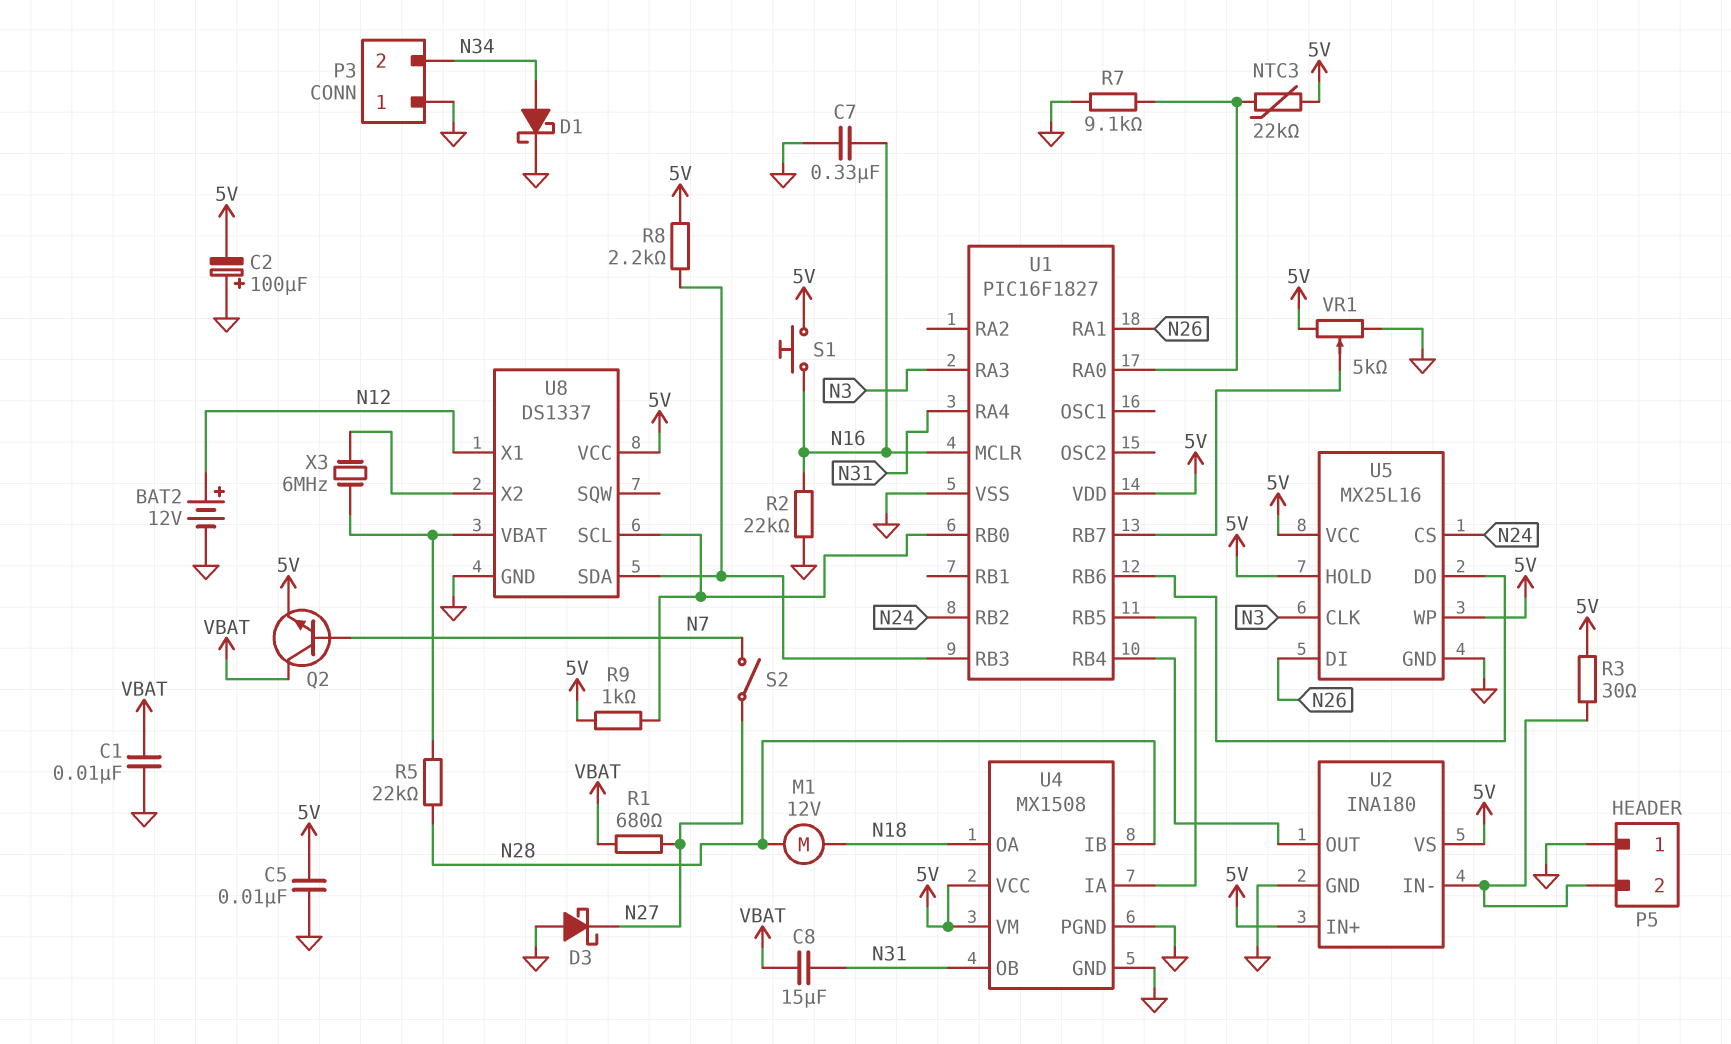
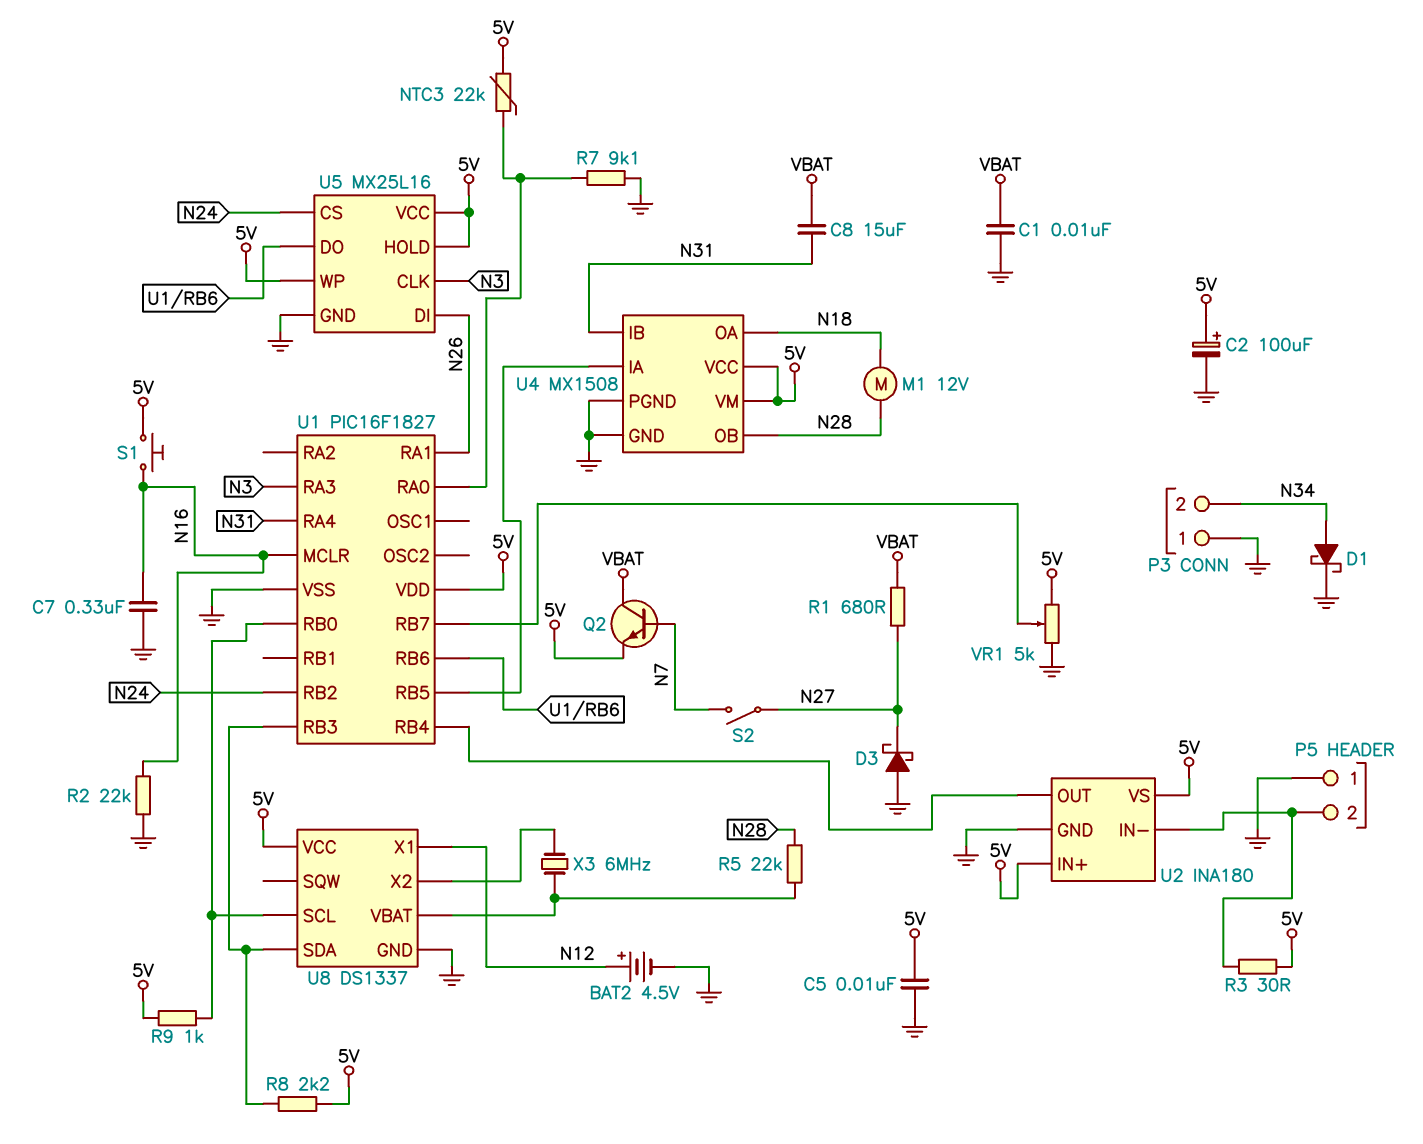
BAT2: 12V (plus N12, minus GND) -> 4.5V (plus N12, minus GND)
C2: 100uF (plus GND, minus 5V) -> 100uF (plus 5V, minus GND)
U4 pin IB: N28 -> N31
U4 pin OB: N31 -> N28

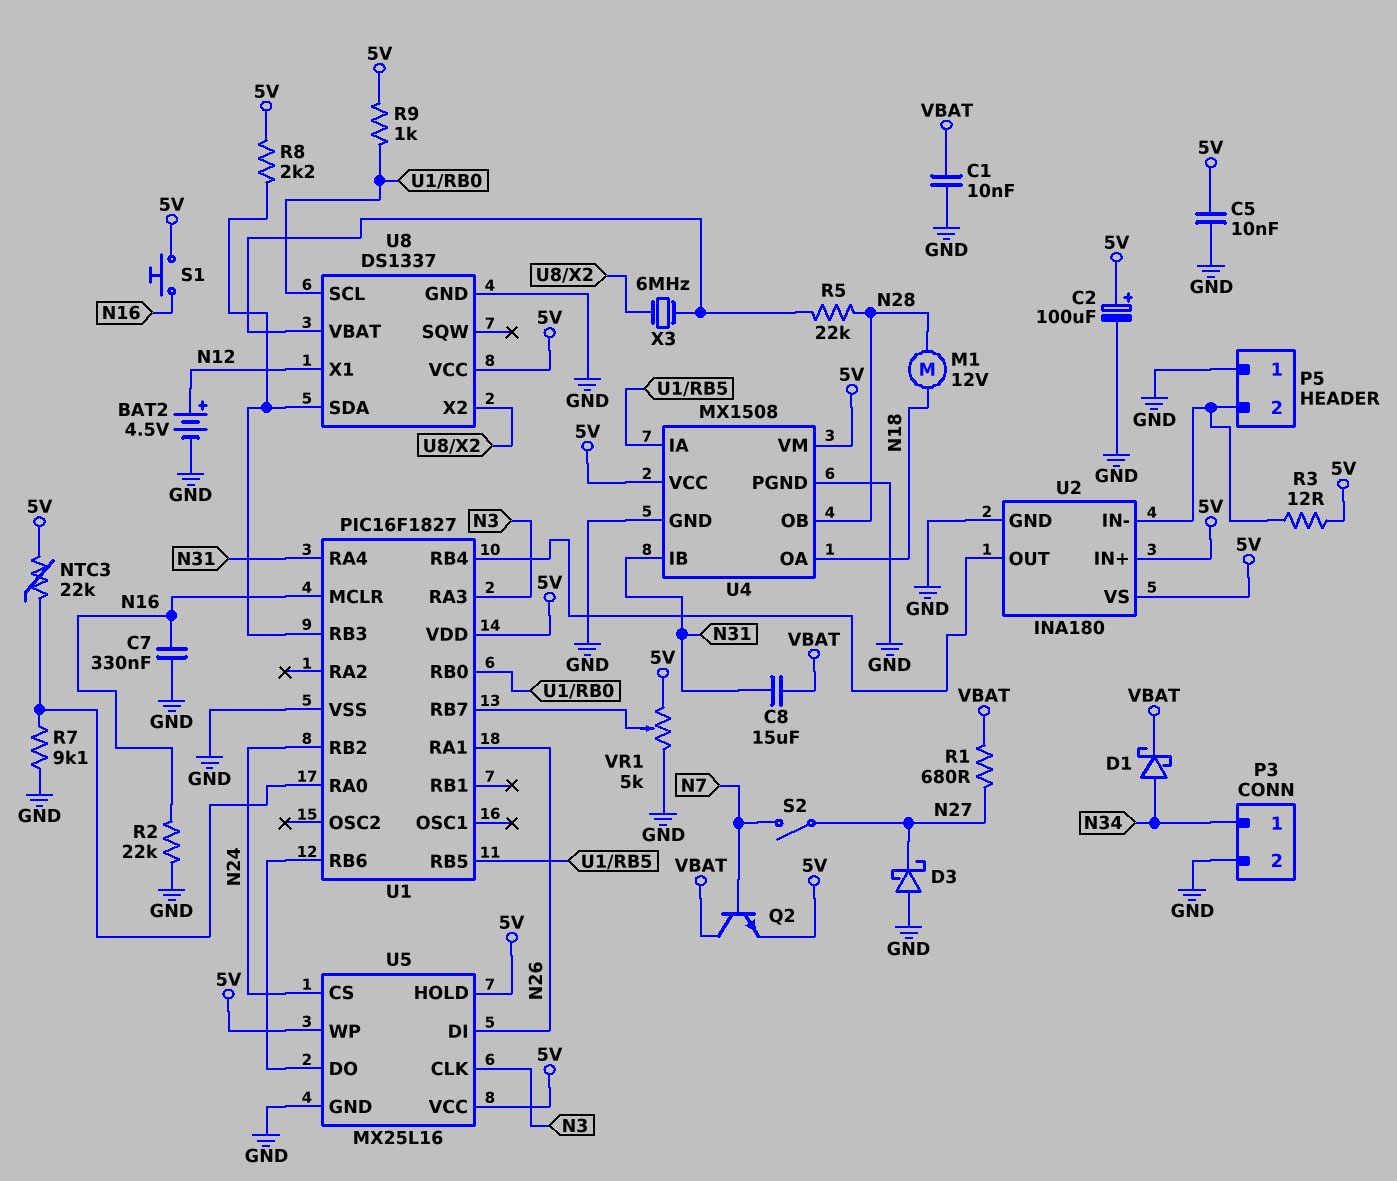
D1: schottky (A N34, K GND) -> schottky (A N34, K VBAT)
P3 pin 1: GND -> N34
P3 pin 2: N34 -> GND
R3: 30 (5V, P5/2) -> 12 (5V, P5/2)

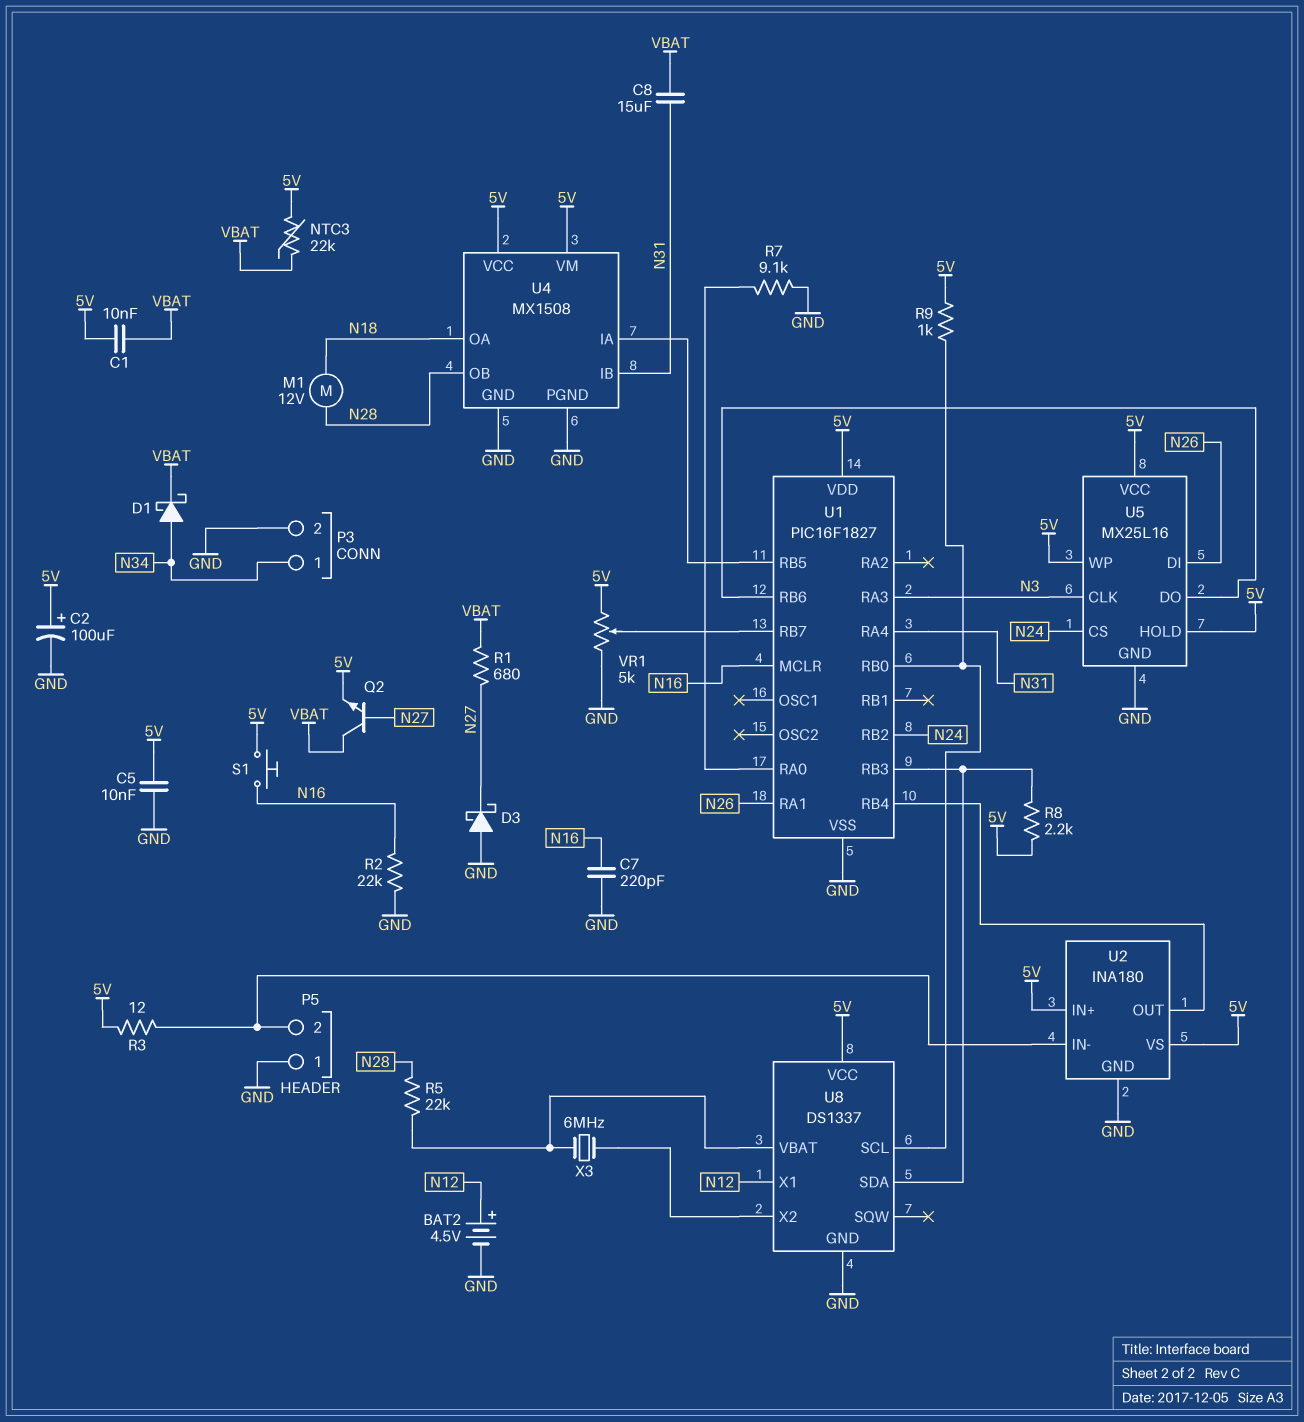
C1: 10nF (GND, VBAT) -> 10nF (5V, VBAT)
C7: 330nF (GND, N16) -> 220pF (GND, N16)
NTC3: 22k (5V, U1/RA0) -> 22k (5V, VBAT)
Q2: NPN (B N7, C VBAT, E 5V) -> NPN (B N27, C VBAT, E 5V)
S2: switch (N7, N27) -> none

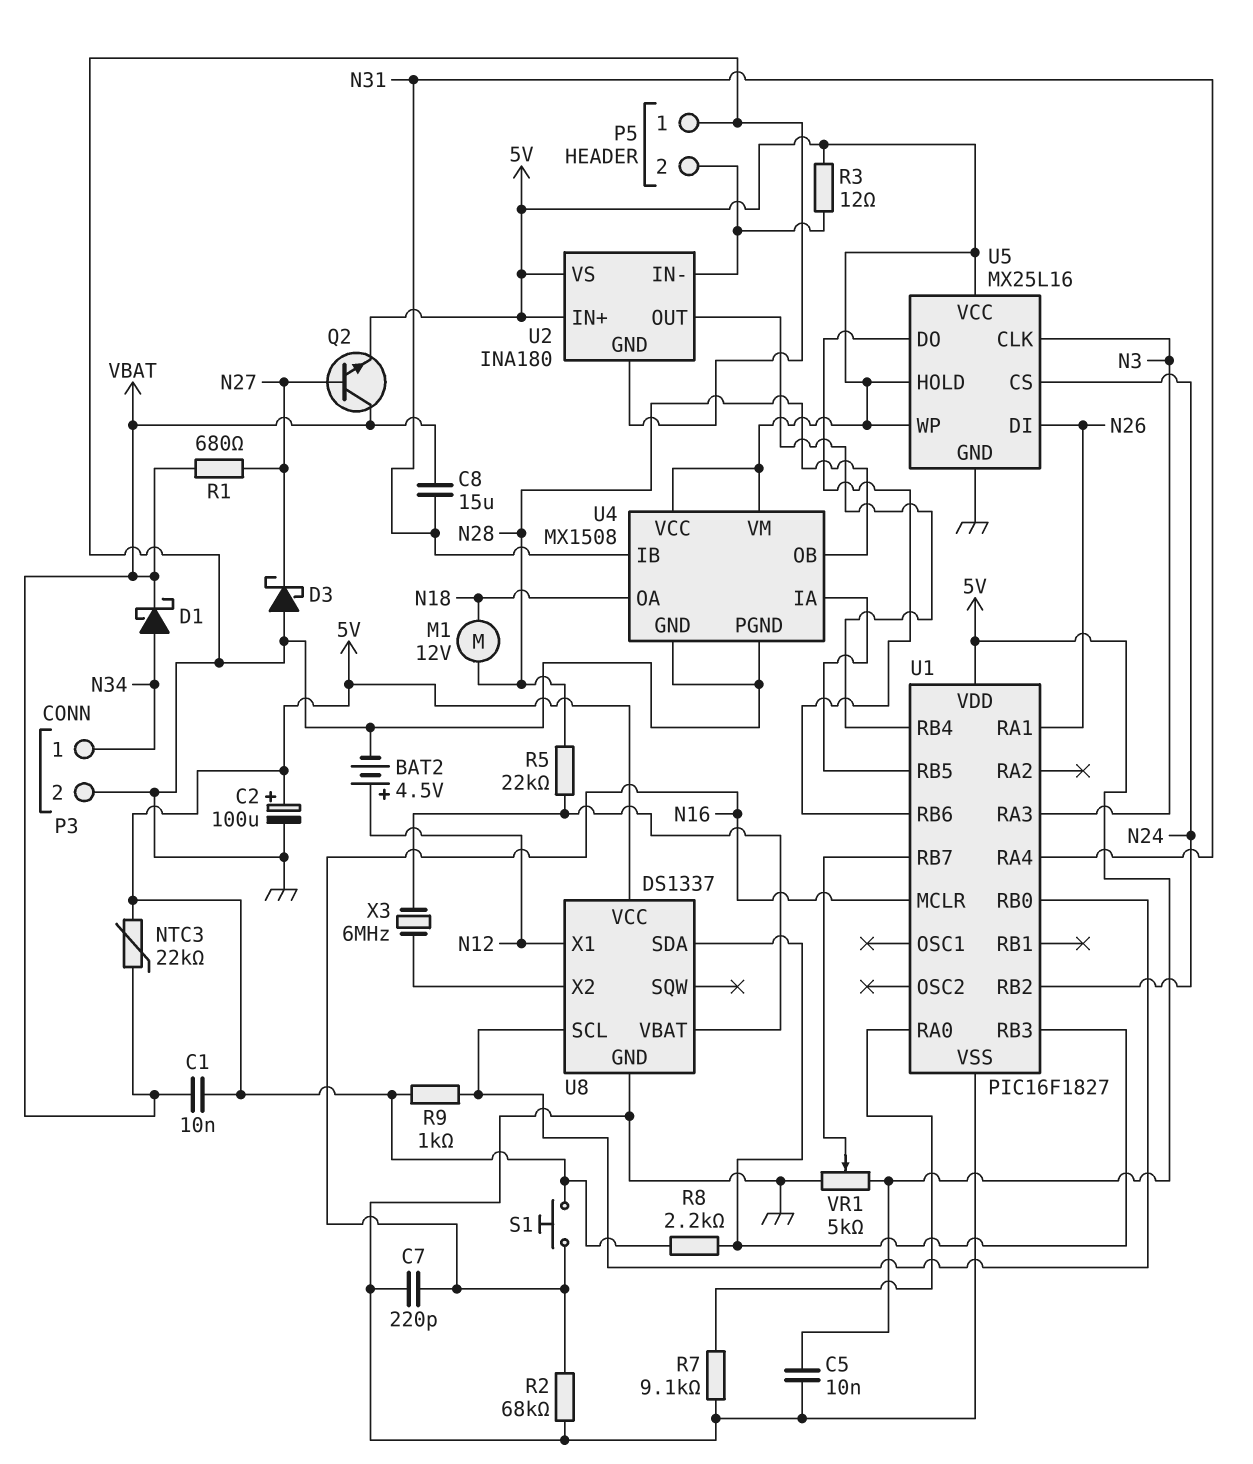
R2: 22k (GND, N16) -> 68k (GND, N16)

